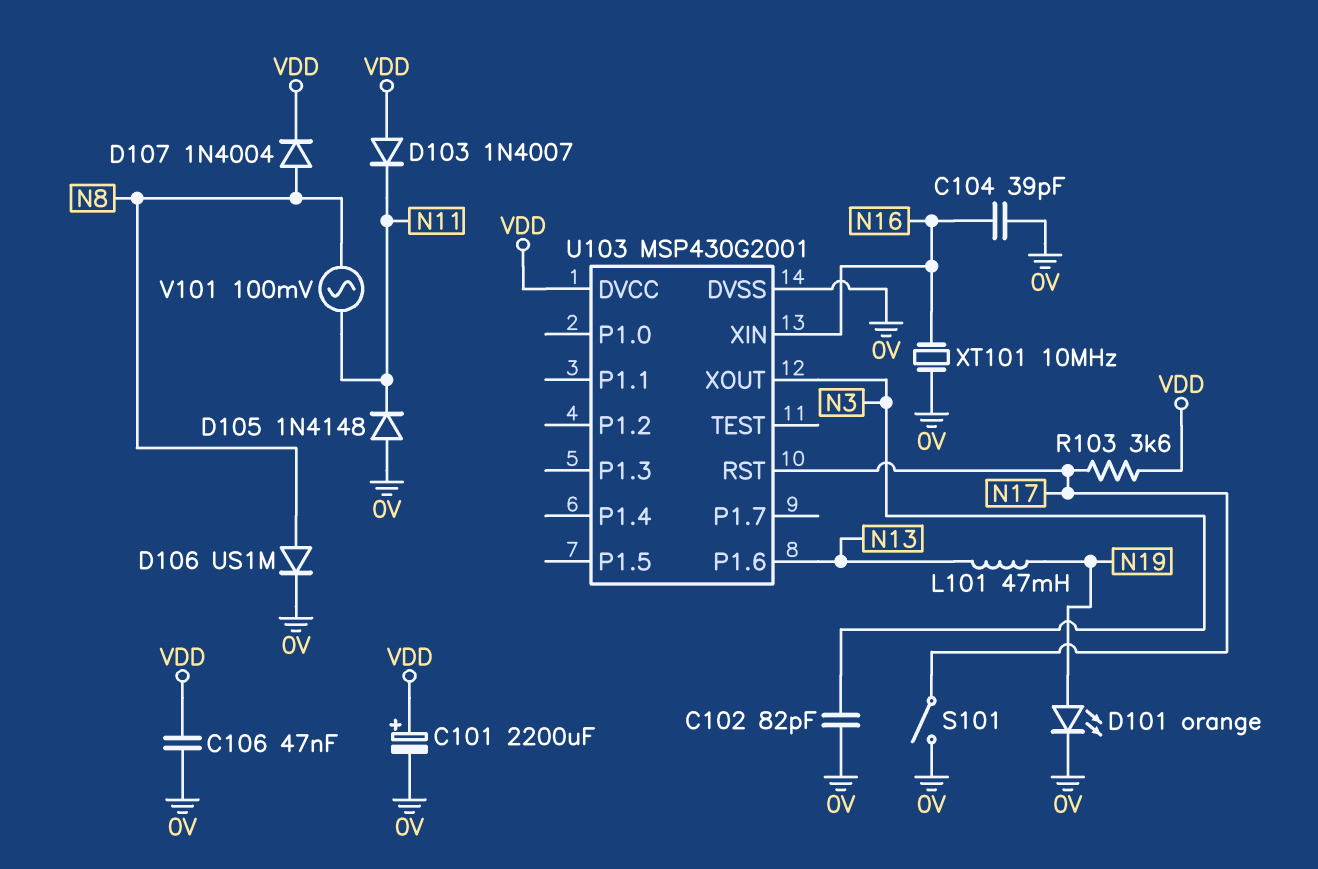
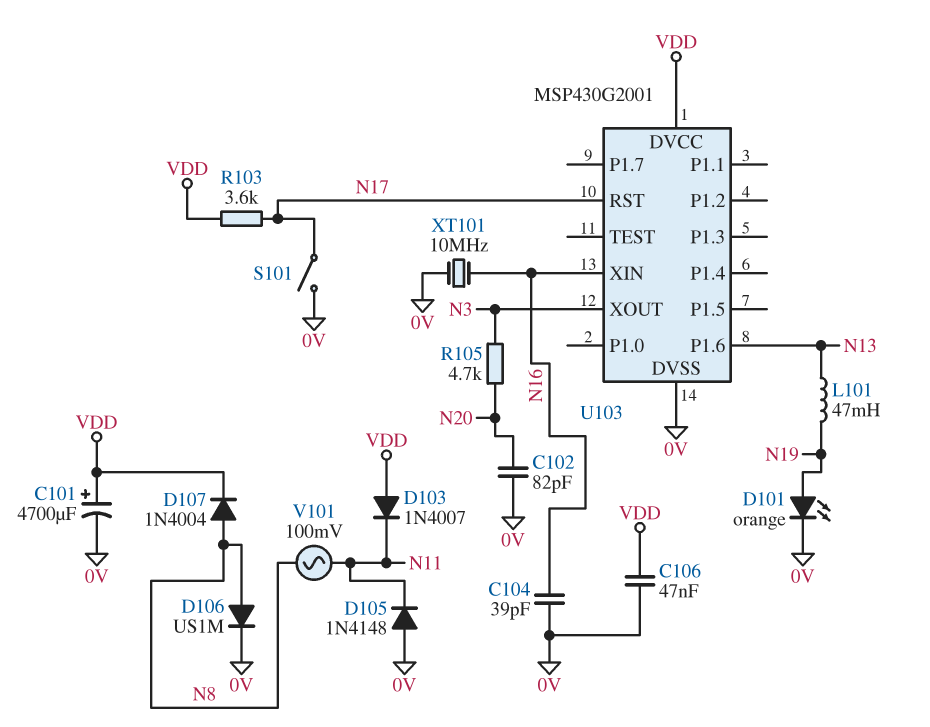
C101: 2200uF (plus VDD, minus 0V) -> 4700uF (plus VDD, minus 0V)
C102: 82pF (0V, N3) -> 82pF (0V, N20)
R105: none -> 4.7k (N3, N20)

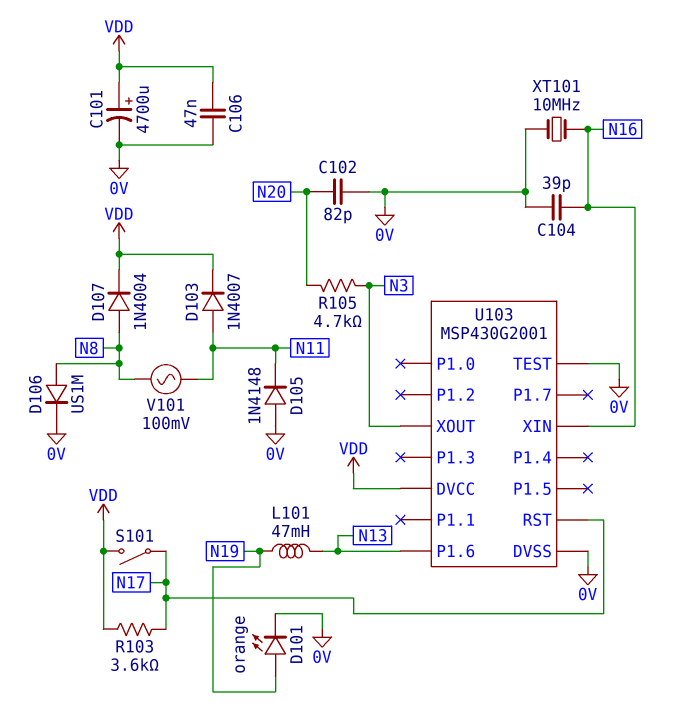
D103: diode 1N4007 (A VDD, K N11) -> diode 1N4007 (A N11, K VDD)
S101: switch (0V, N17) -> switch (N17, VDD)
U103 pin TEST: none -> 0V

